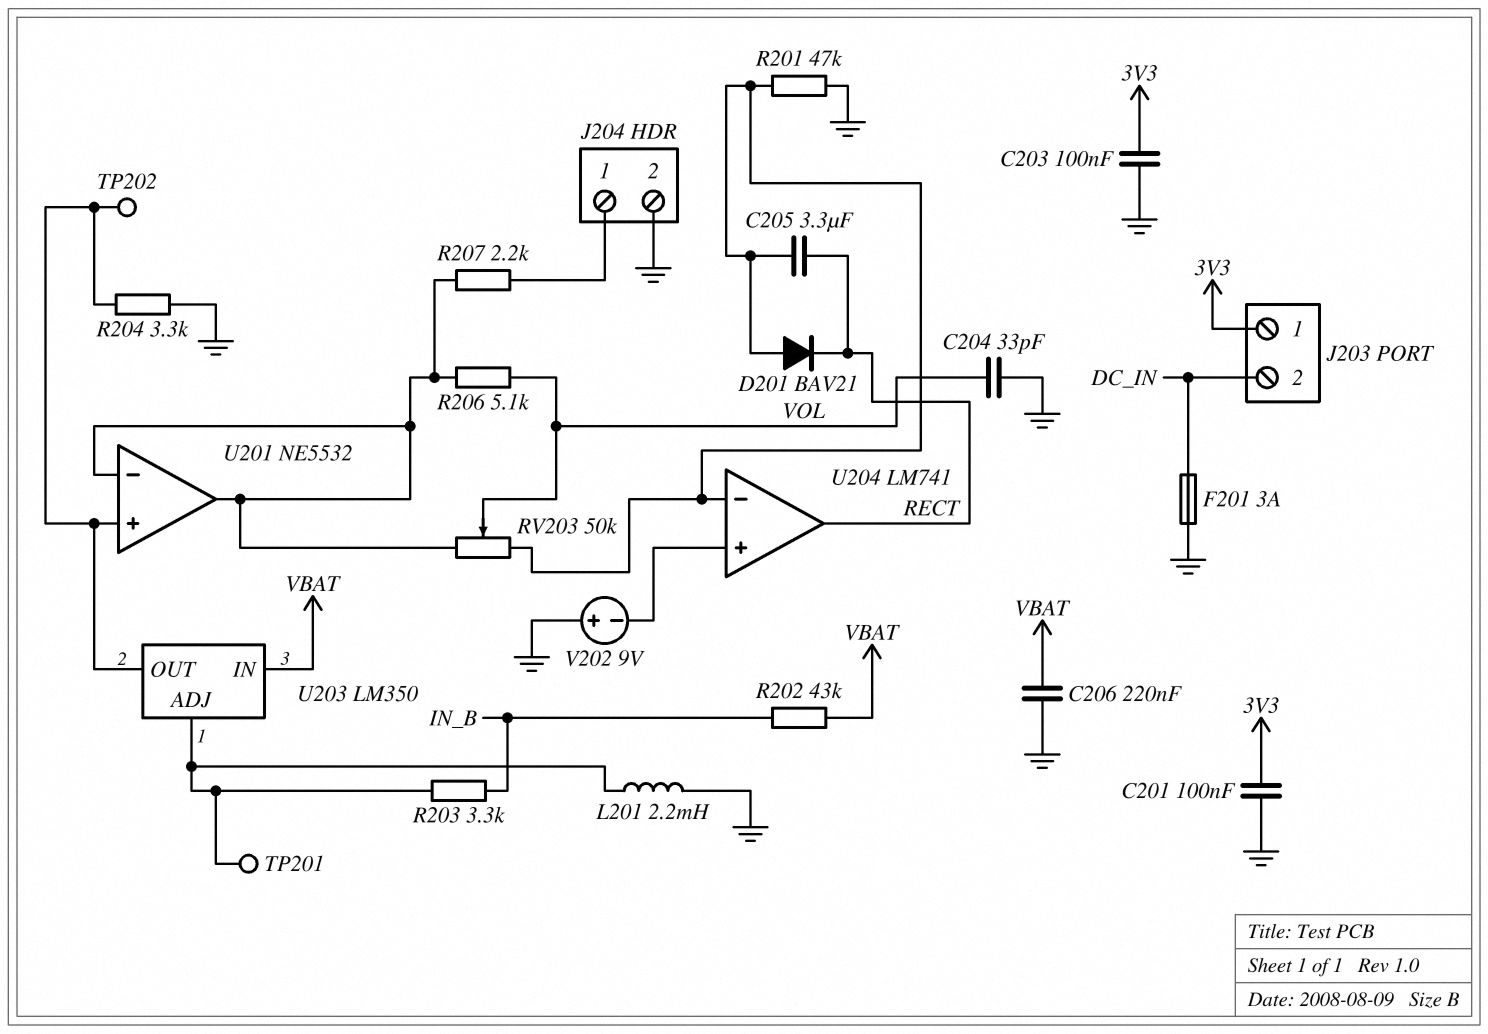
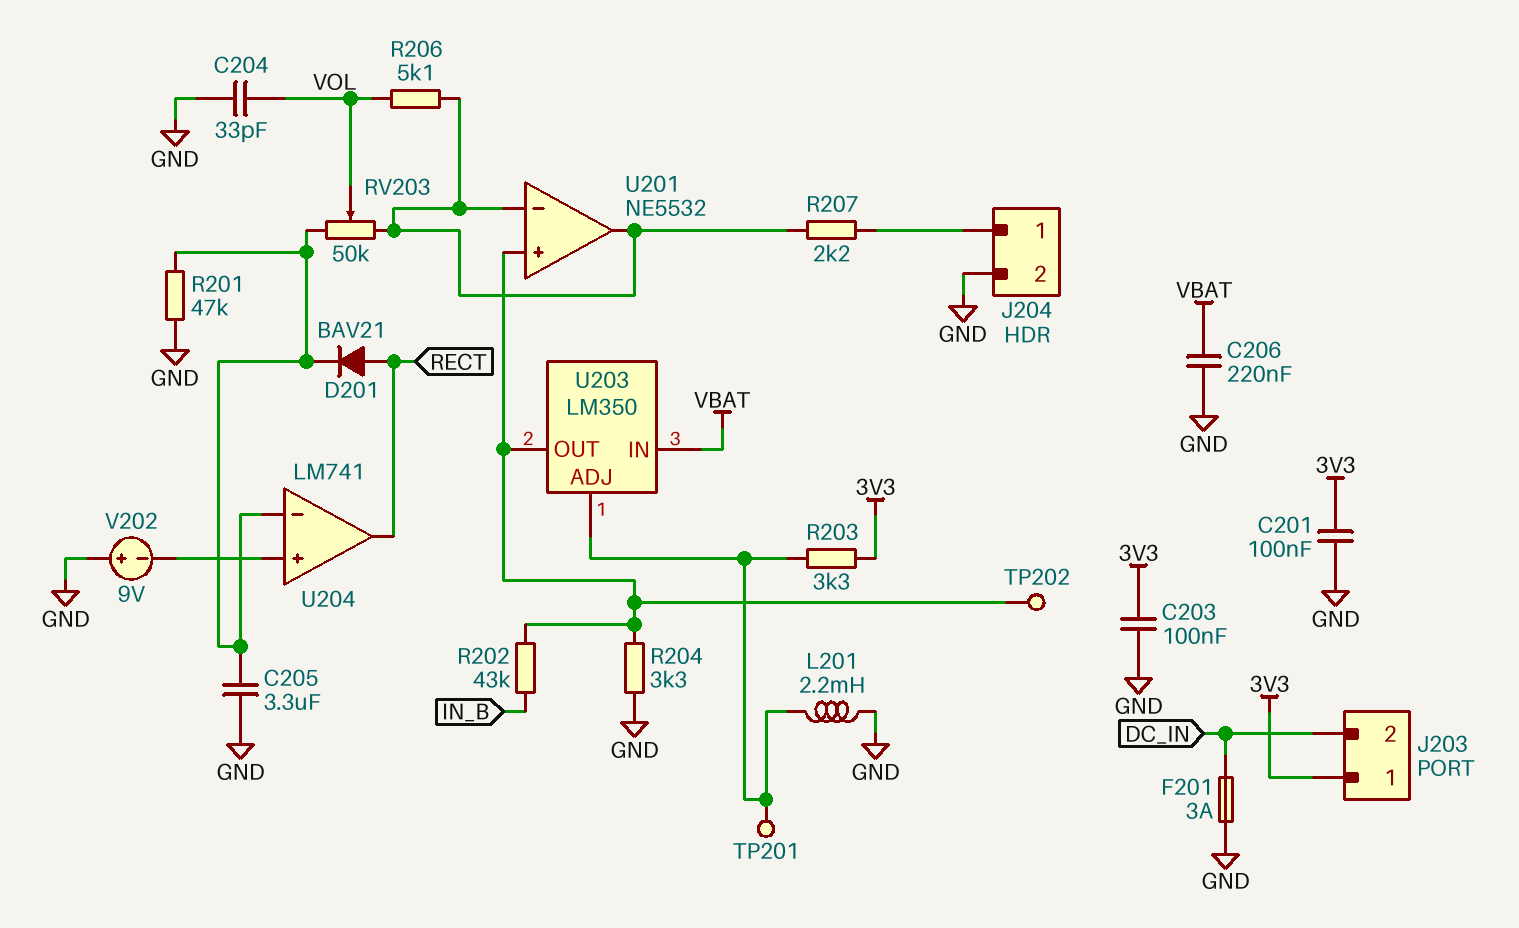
C205: 3.3uF (RECT, U204/in-) -> 3.3uF (GND, U204/in-)
D201: diode BAV21 (A U204/in-, K RECT) -> diode BAV21 (A RECT, K U204/in-)
R202: 43k (IN_B, VBAT) -> 43k (IN_B, U201/in+)
R203: 3.3k (IN_B, U203/ADJ) -> 3.3k (3V3, U203/ADJ)

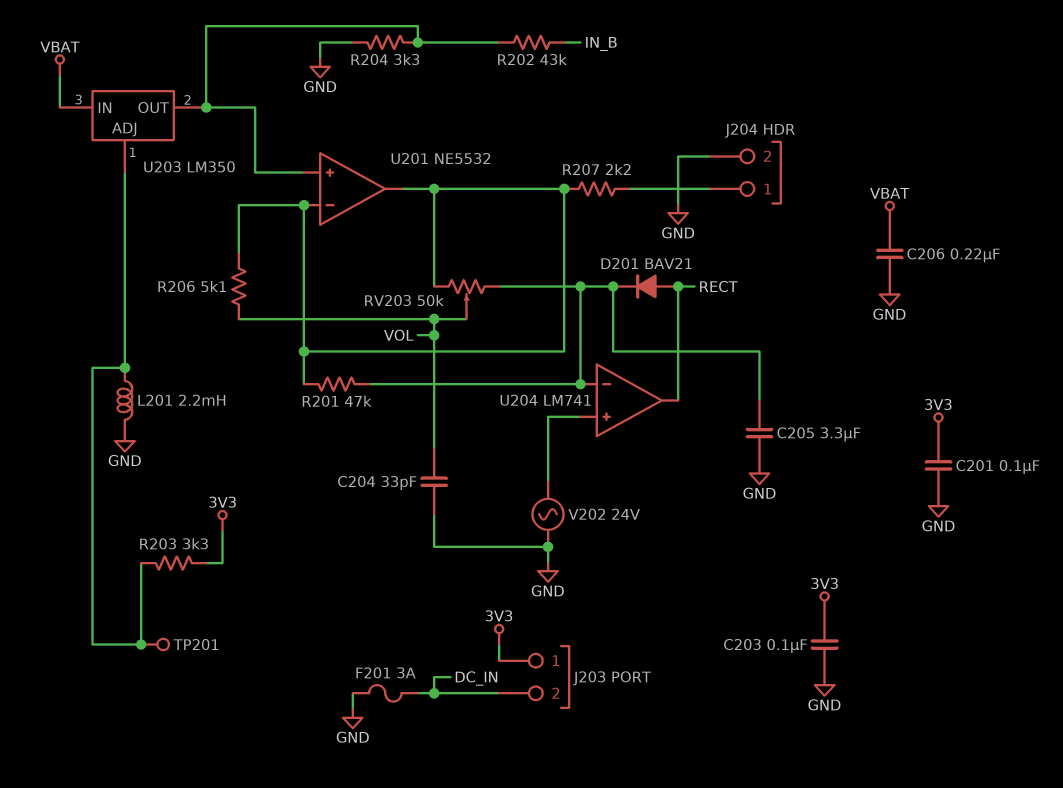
R201: 47k (GND, U204/in-) -> 47k (U201/in-, U204/in-)
TP202: test point (U201/in+) -> none
V202: 9V (plus GND, minus U204/in+) -> AC 24V (GND, U204/in+)

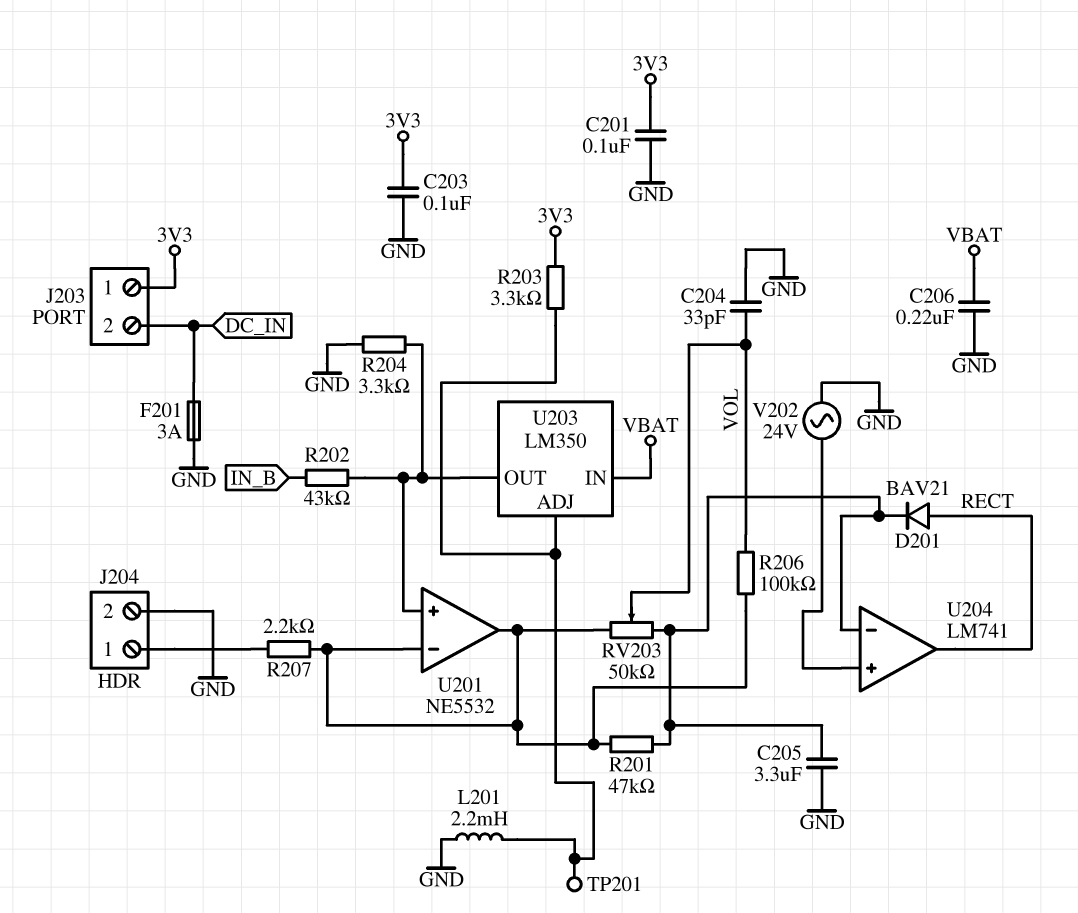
R206: 5.1k (U201/in-, VOL) -> 100k (U201/in-, VOL)

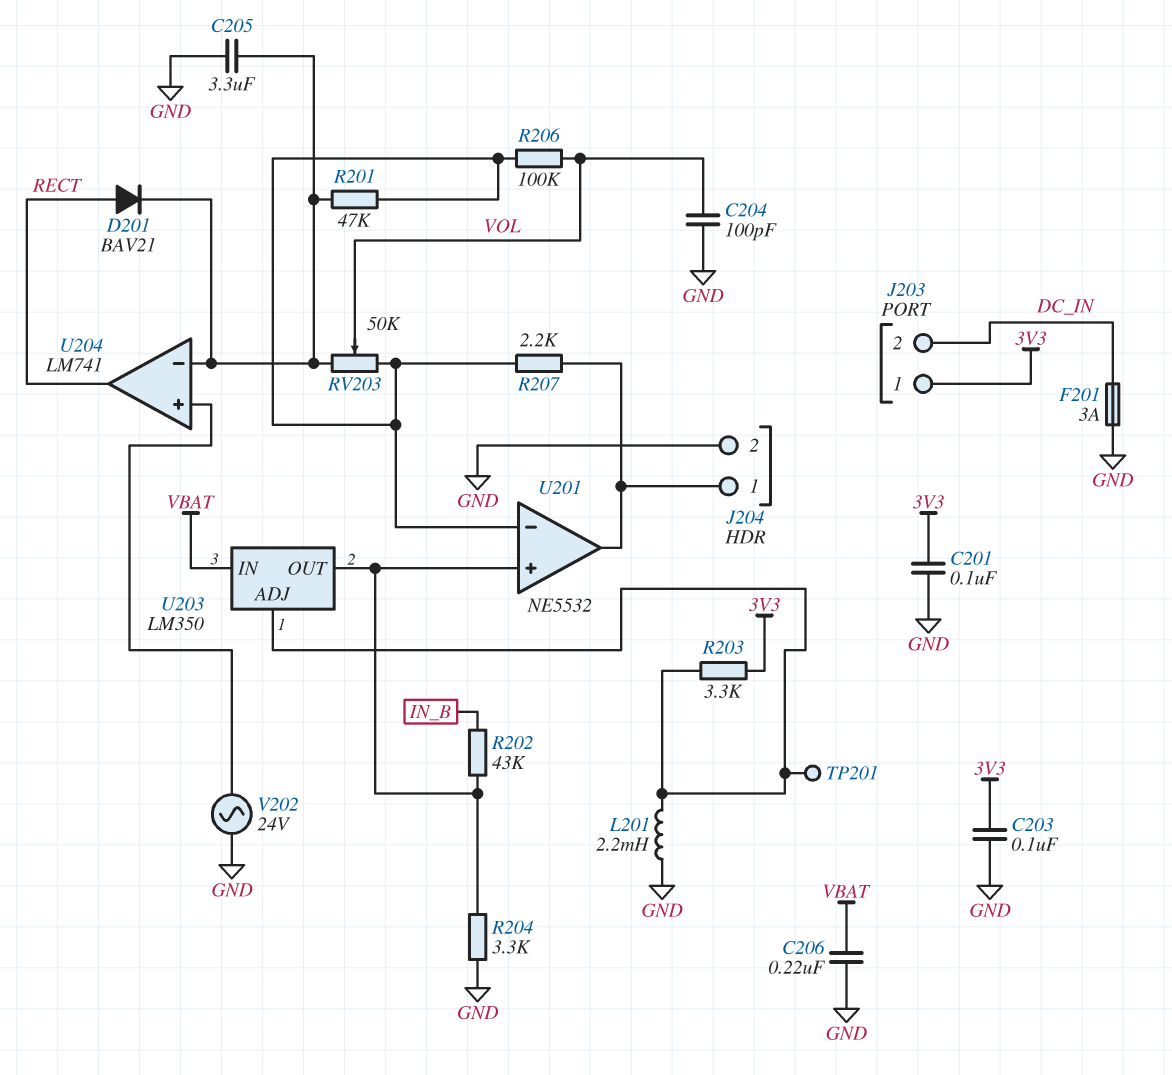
C204: 33pF (GND, VOL) -> 100pF (GND, VOL)
U201 pin out: U201/in- -> J204/1

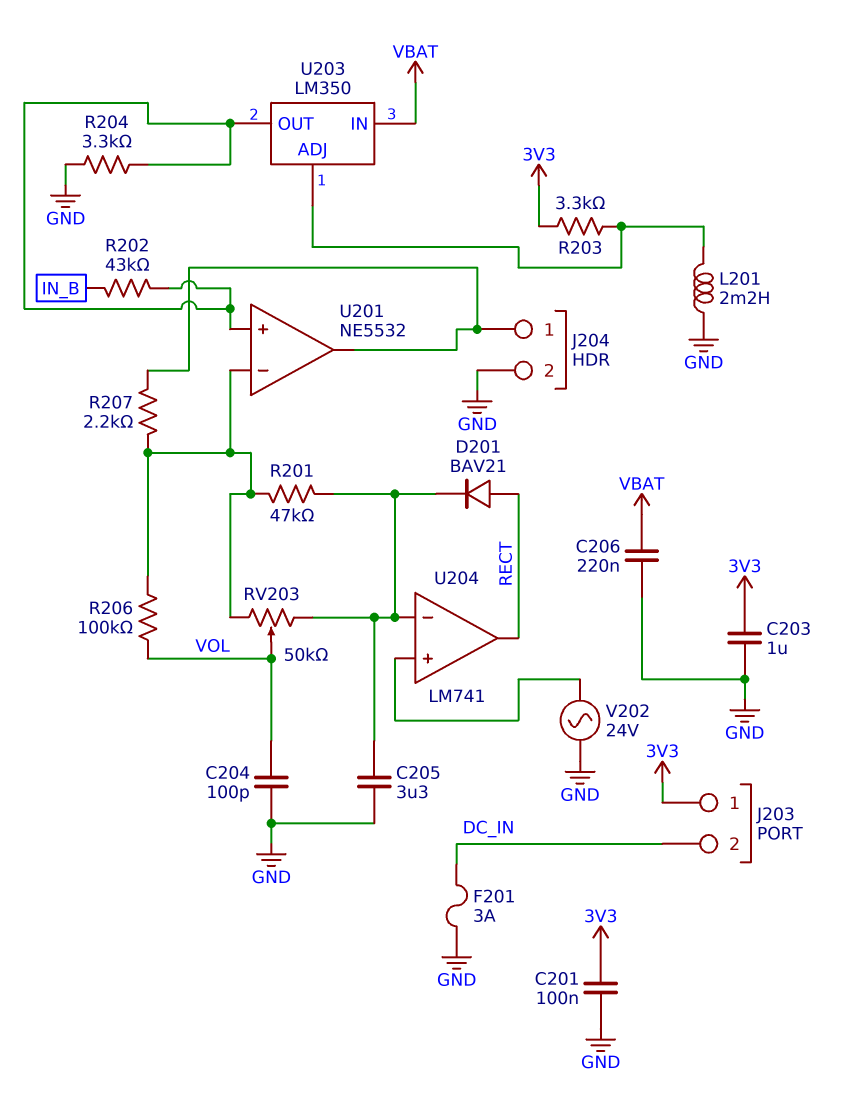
C203: 100nF (3V3, GND) -> 1uF (3V3, GND)
TP201: test point (U203/ADJ) -> none

